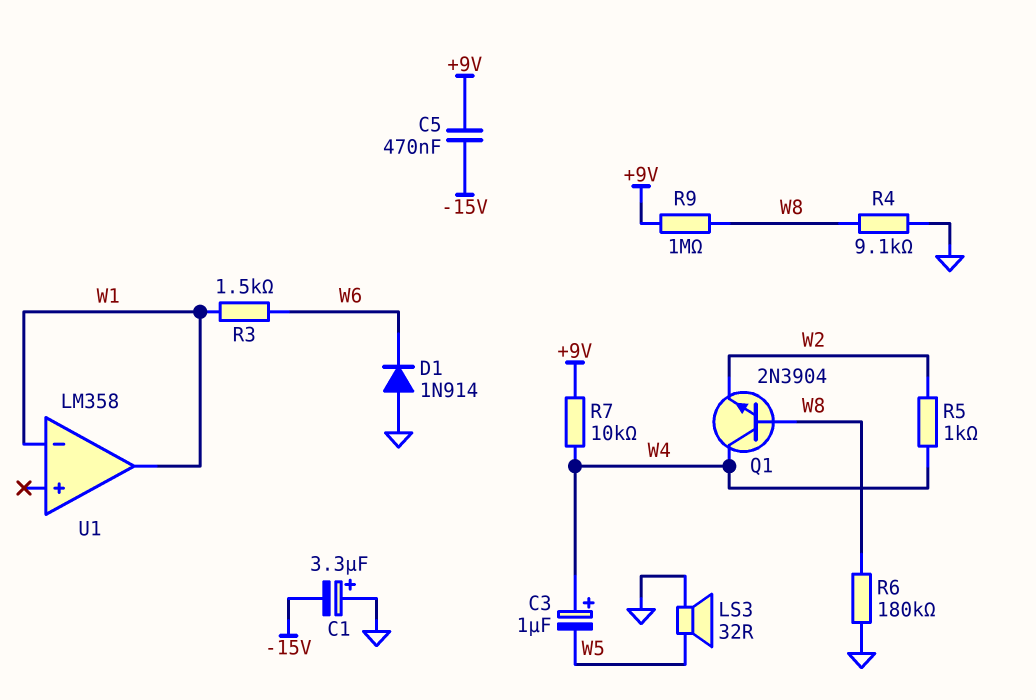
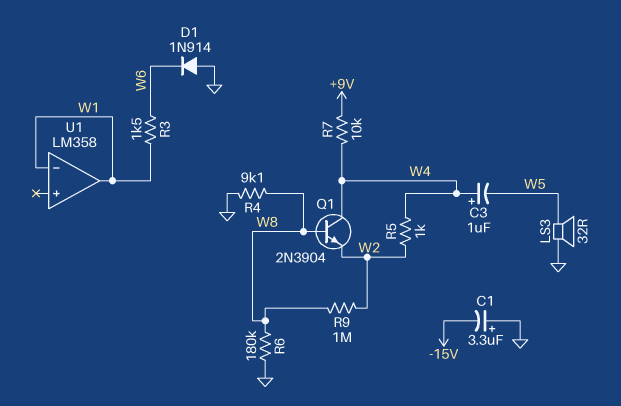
C5: 470nF (+9V, -15V) -> none
R9: 1M (+9V, W8) -> 1M (W2, W8)

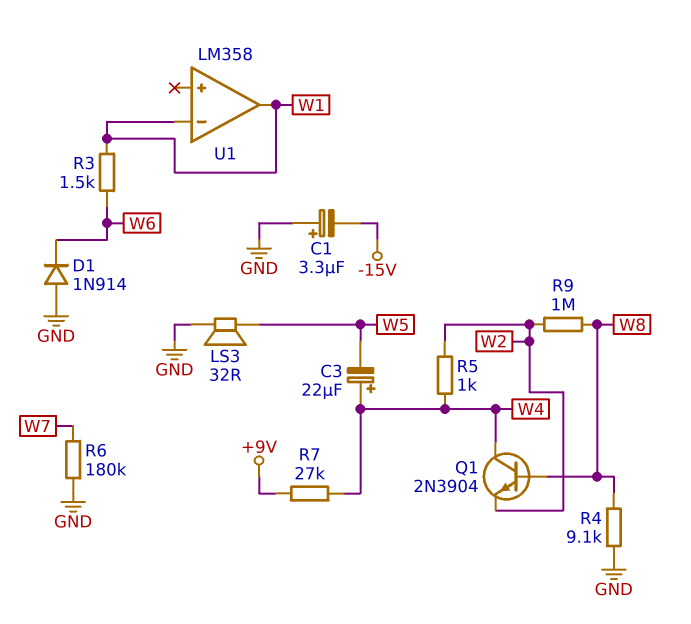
C3: 1uF (plus W4, minus W5) -> 22uF (plus W4, minus W5)
R6: 180k (GND, W8) -> 180k (GND, W7)
R7: 10k (+9V, W4) -> 27k (+9V, W4)

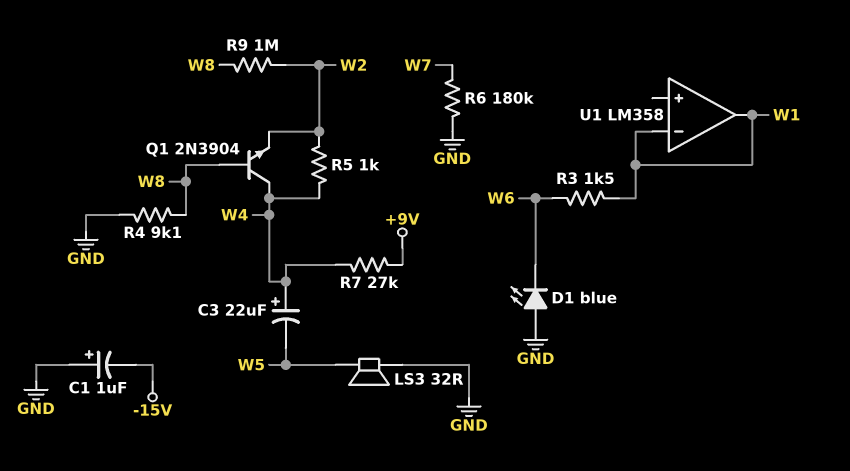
C1: 3.3uF (plus GND, minus -15V) -> 1uF (plus GND, minus -15V)
D1: diode 1N914 (A GND, K W6) -> LED blue (A GND, K W6)

